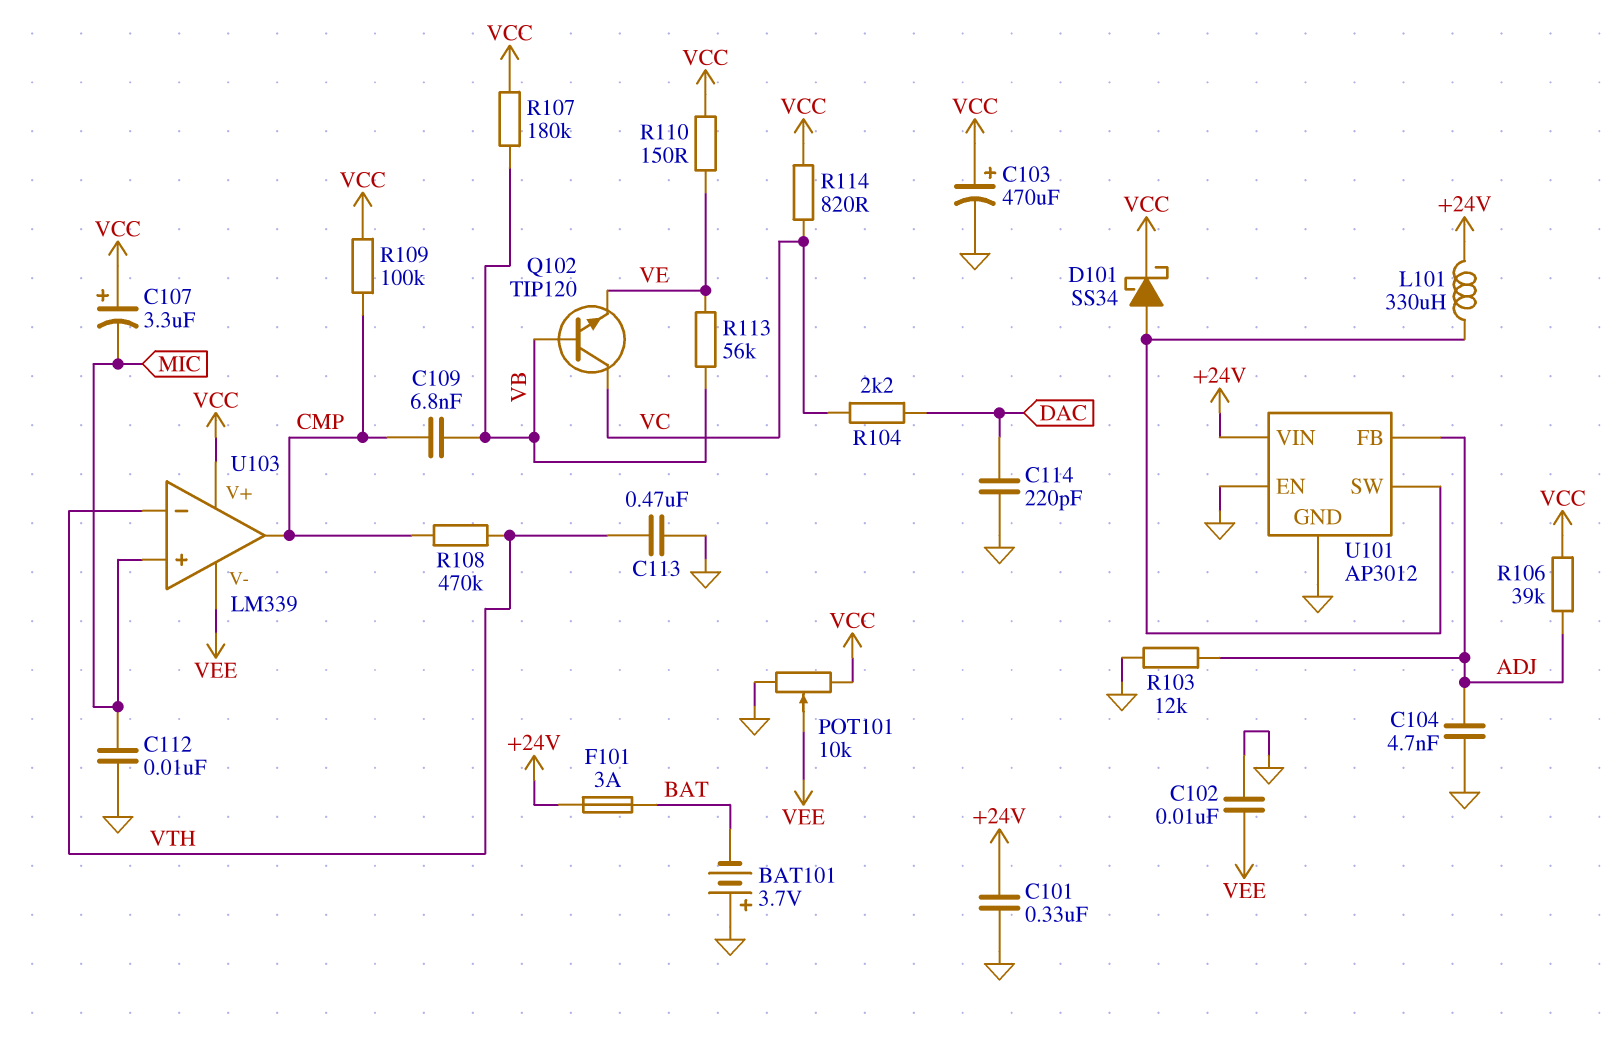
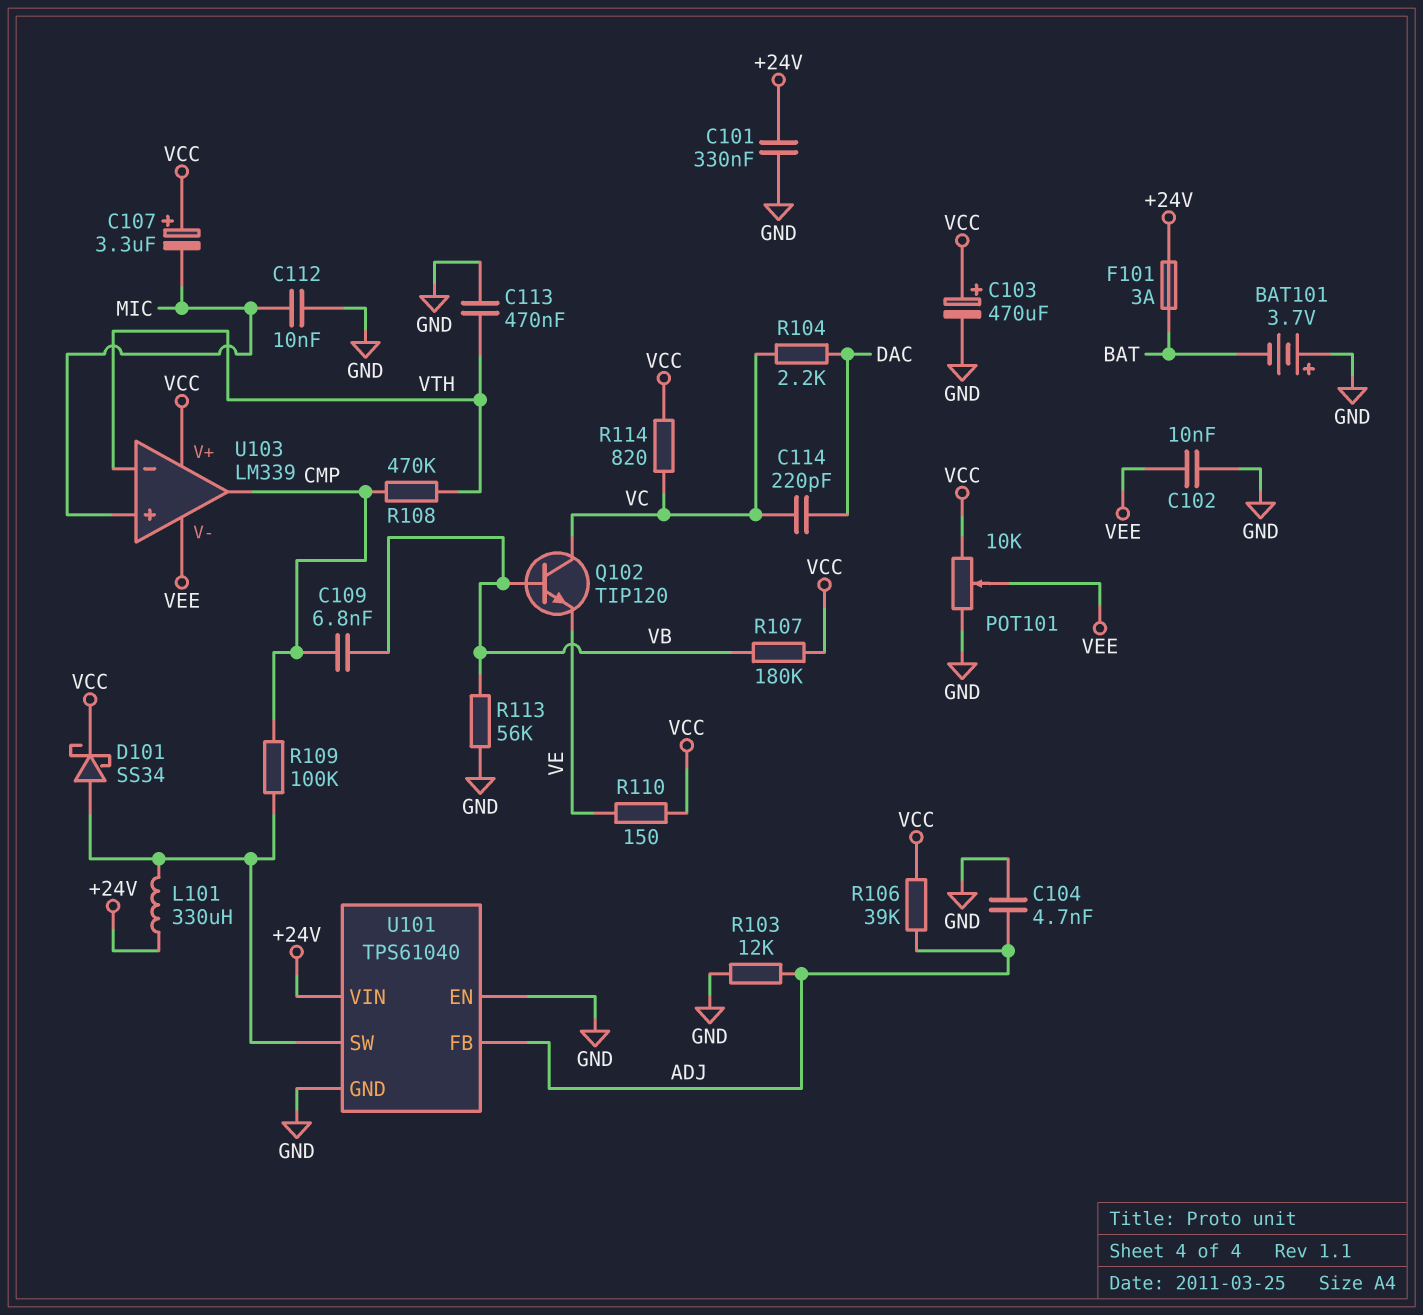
C114: 220pF (DAC, GND) -> 220pF (DAC, VC)
R109: 100k (CMP, VCC) -> 100k (CMP, U101/SW)
R113: 56k (VB, VE) -> 56k (GND, VB)
U101: AP3012 -> TPS61040

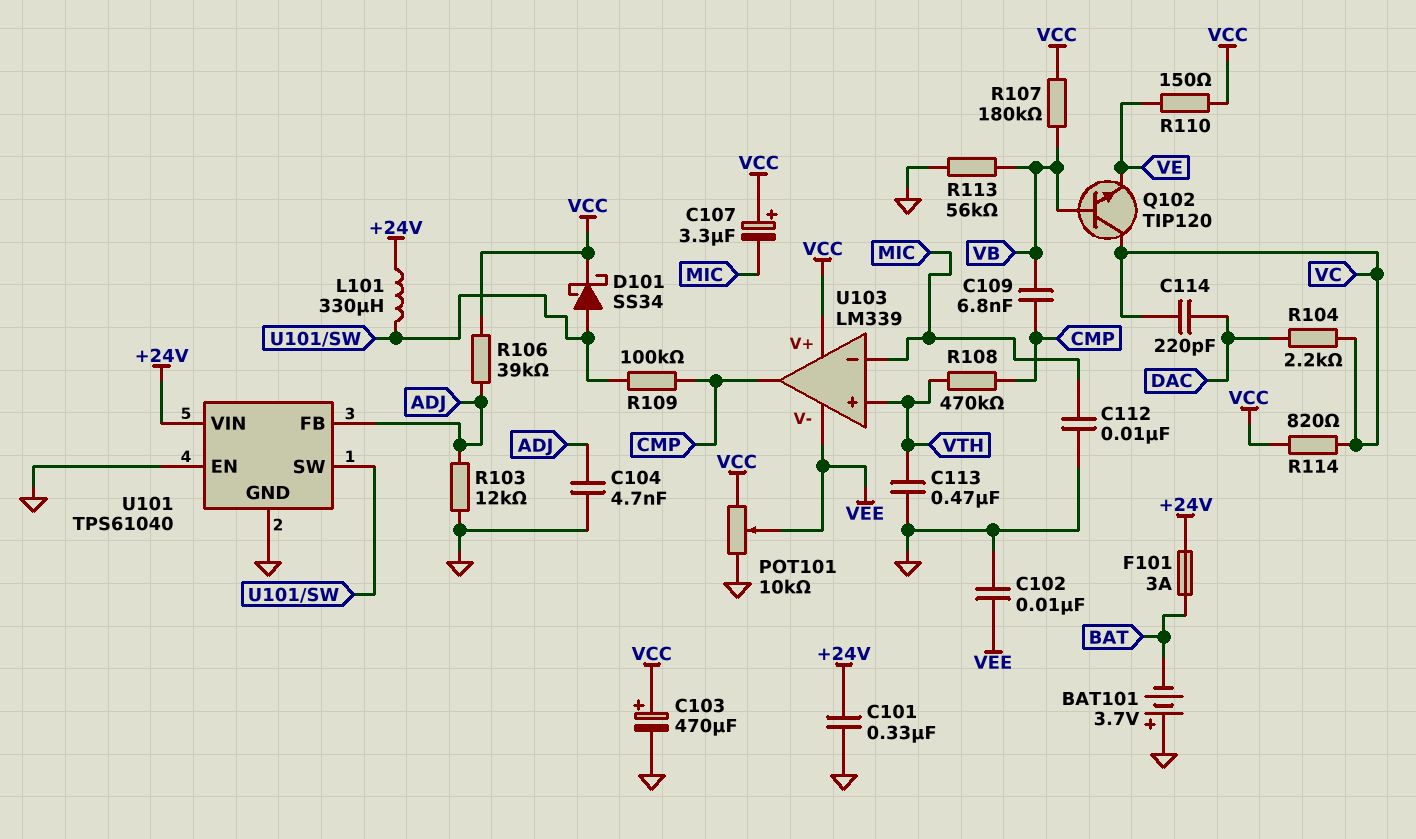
U103 pin in+: MIC -> VTH
U103 pin in-: VTH -> MIC

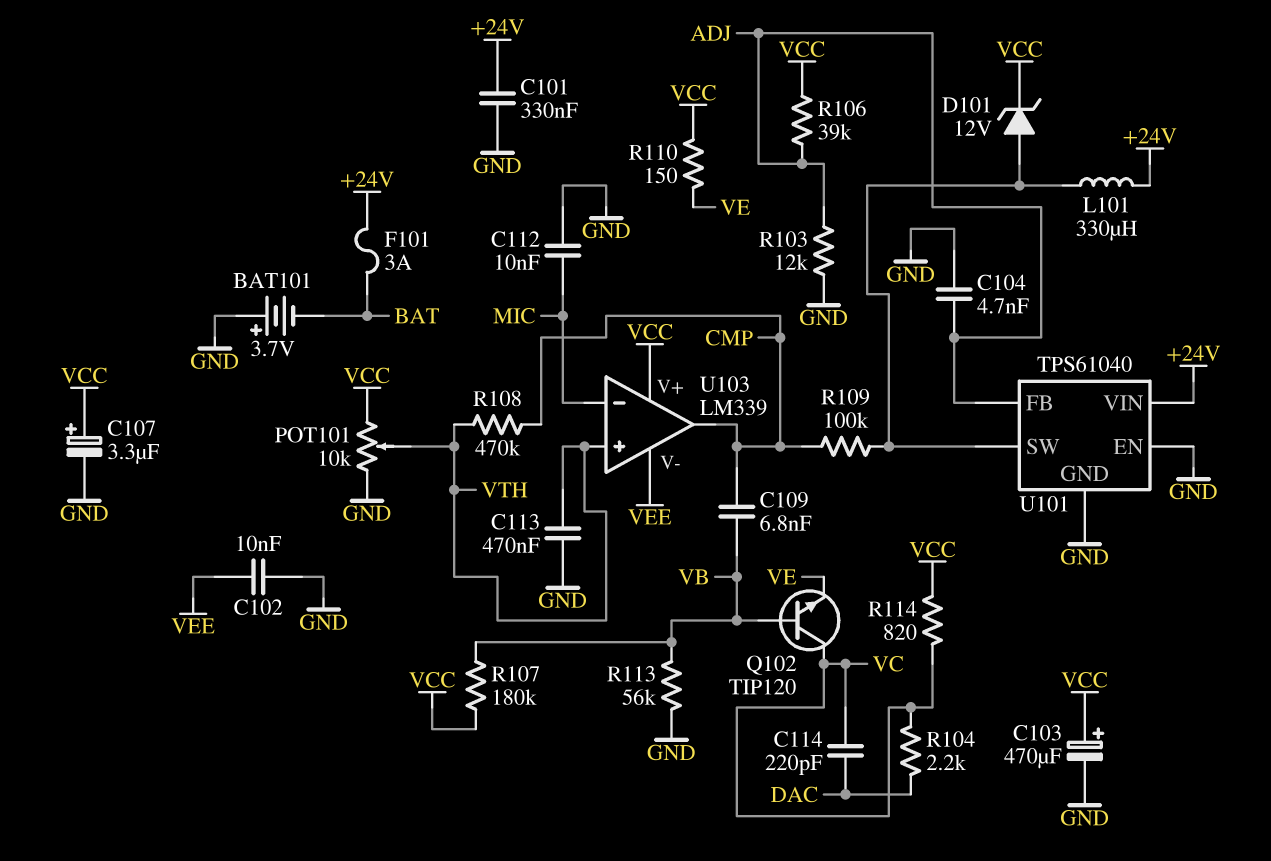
C107: 3.3uF (plus VCC, minus MIC) -> 3.3uF (plus VCC, minus GND)
D101: schottky SS34 (A U101/SW, K VCC) -> zener 12V (A U101/SW, K VCC)
POT101: 10k (GND, VCC, wiper VEE) -> 10k (GND, VCC, wiper VTH)

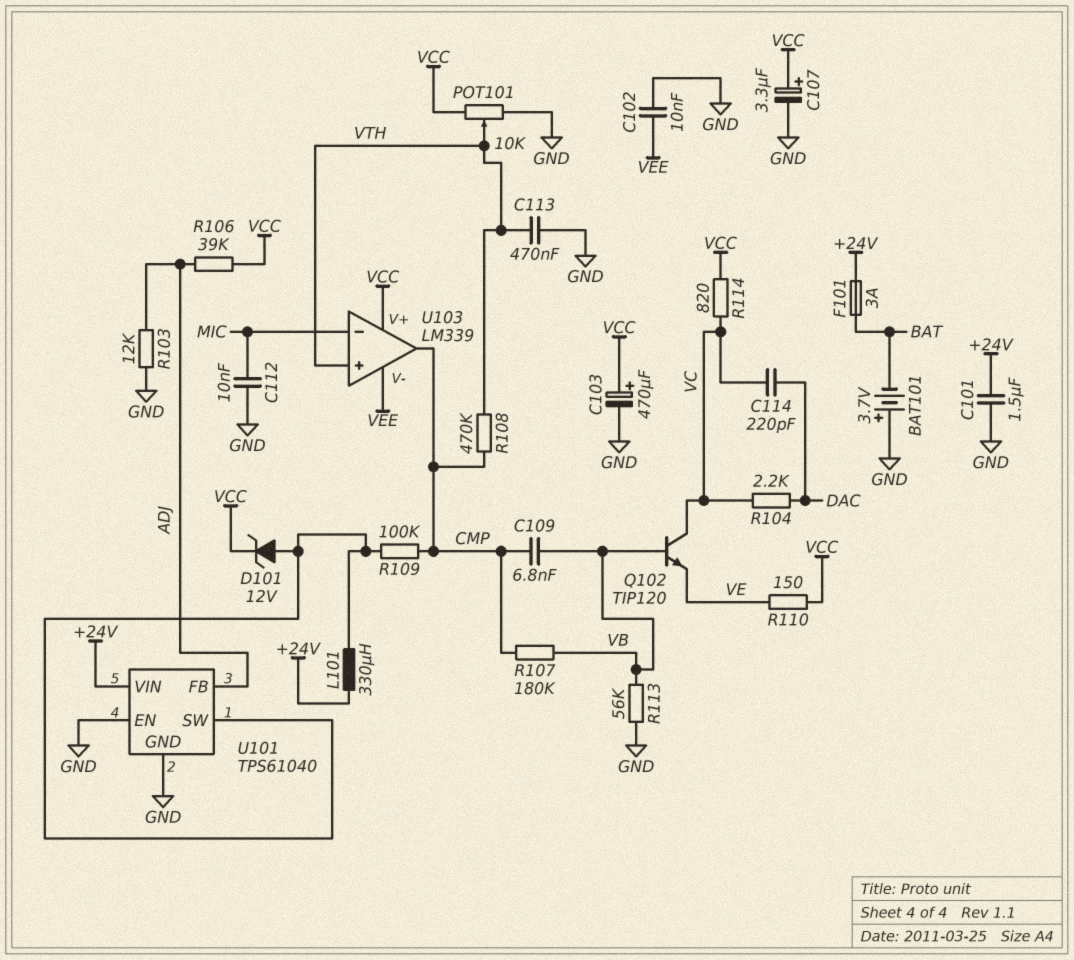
C101: 330nF (+24V, GND) -> 1.5uF (+24V, GND)
C104: 4.7nF (ADJ, GND) -> none
R107: 180k (VB, VCC) -> 180k (CMP, VB)

